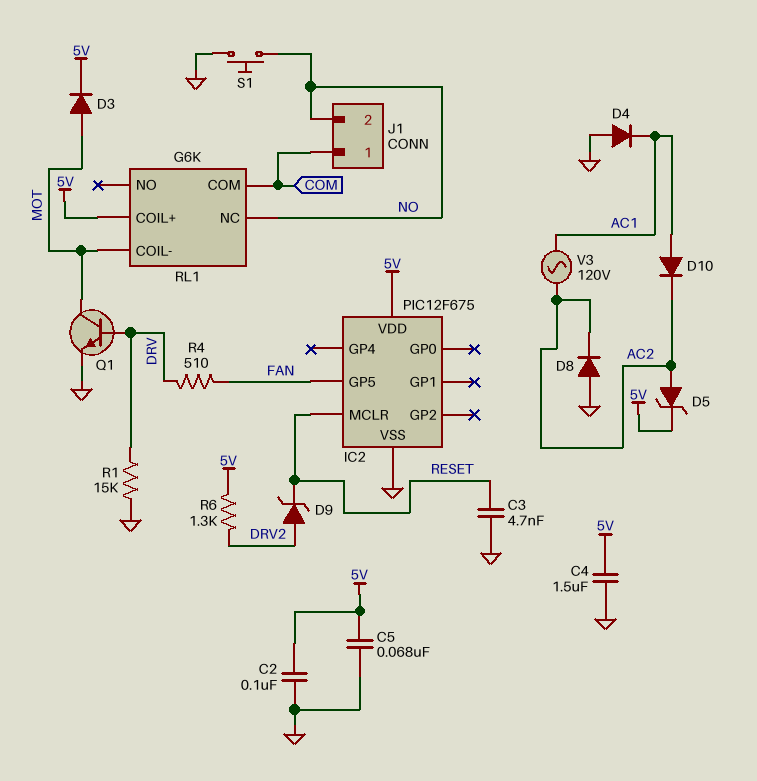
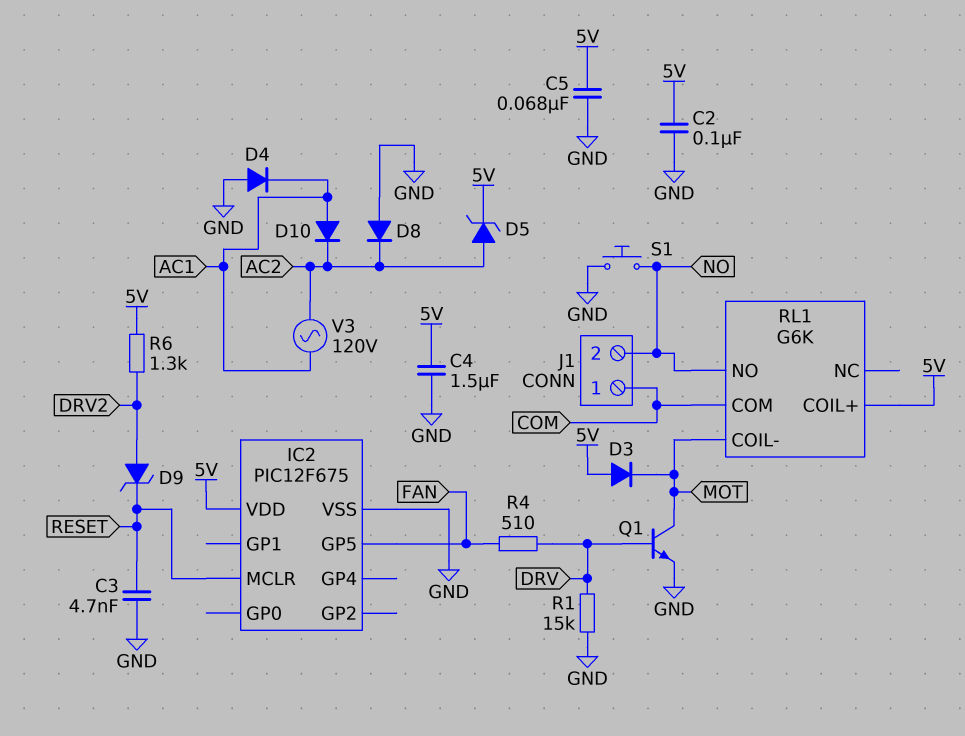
D3: diode (A MOT, K 5V) -> diode (A 5V, K MOT)
RL1 pin NC: NO -> none
RL1 pin NO: none -> NO

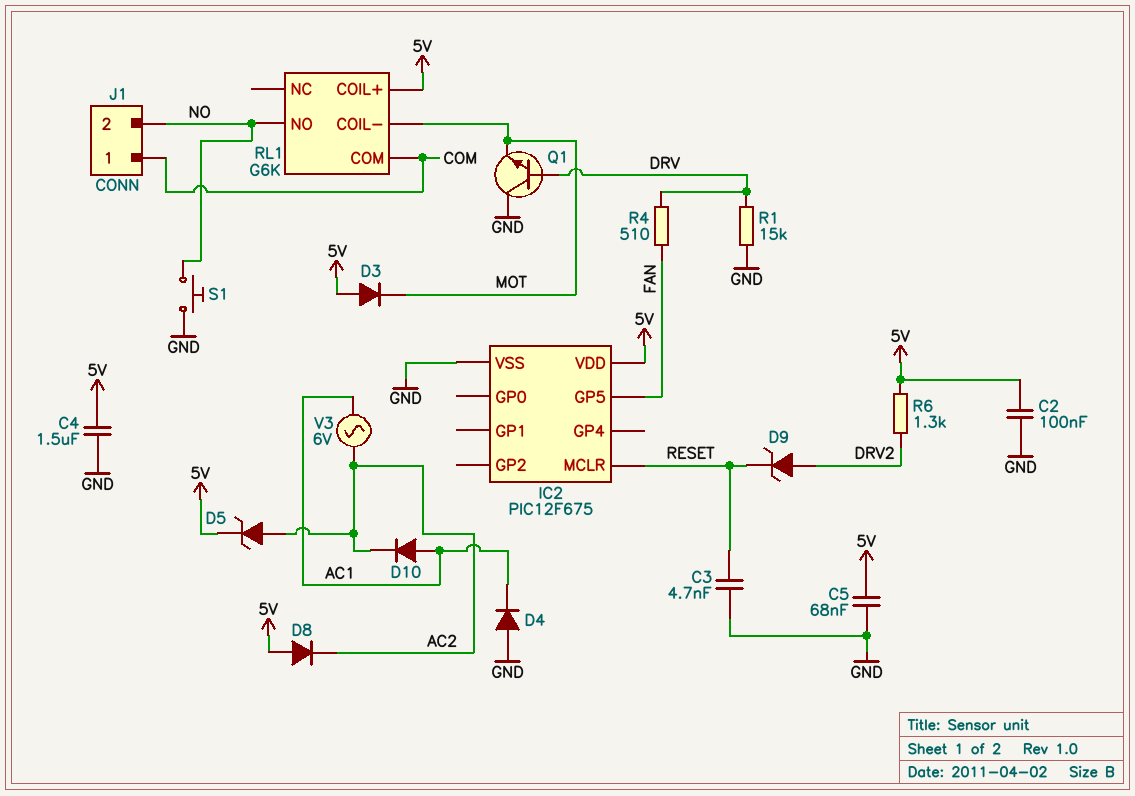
D8: diode (A GND, K AC2) -> diode (A 5V, K AC2)
Q1: NPN (B DRV, C MOT, E GND) -> NPN (B DRV, C GND, E MOT)
V3: AC 120V (AC1, AC2) -> AC 6V (AC1, AC2)

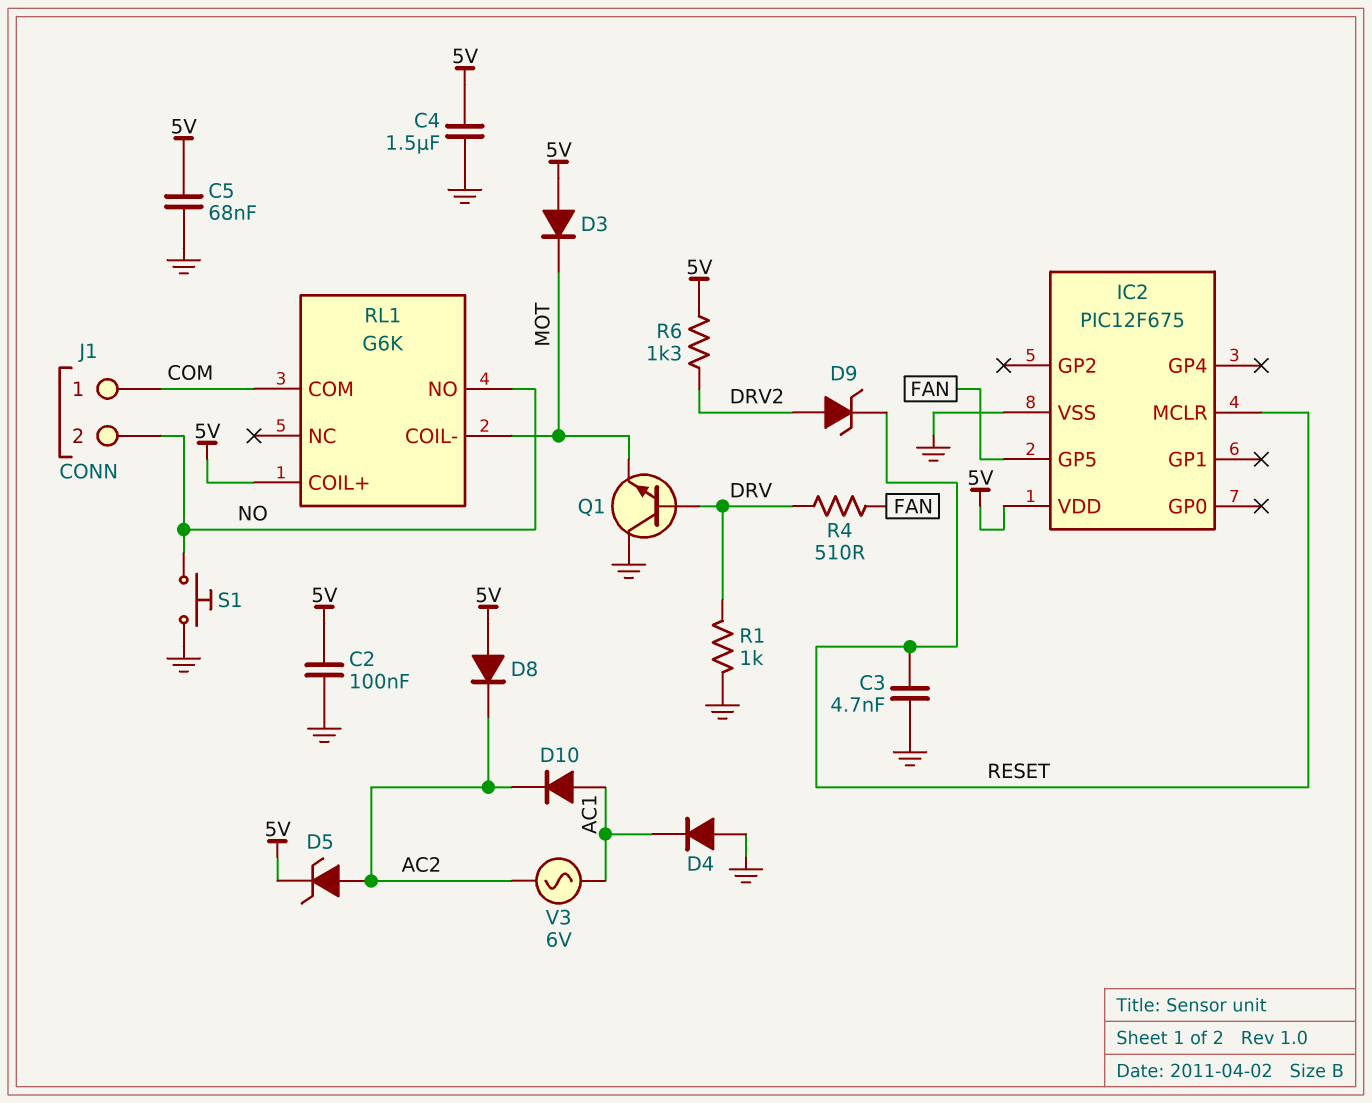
R1: 15k (DRV, GND) -> 1k (DRV, GND)

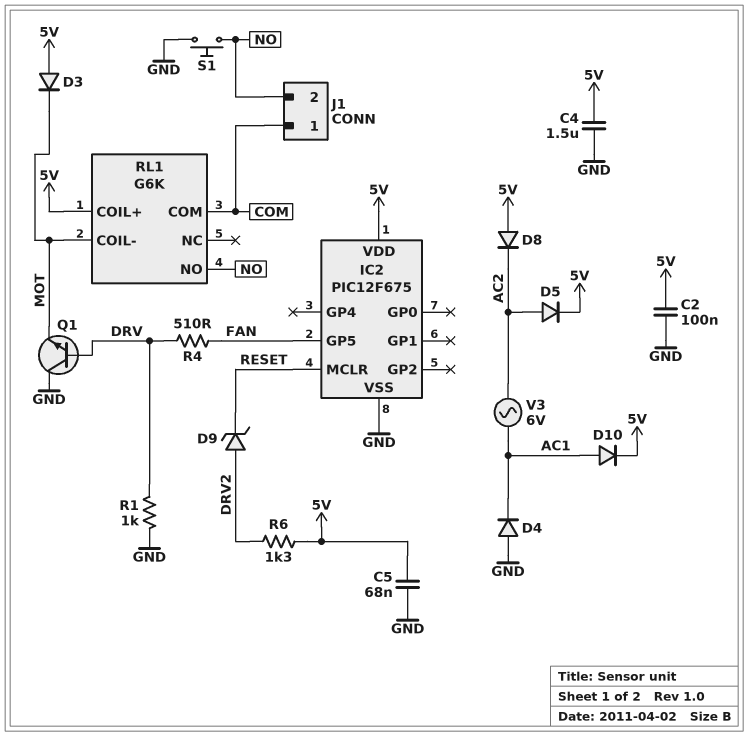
C3: 4.7nF (GND, RESET) -> none
D5: zener (A AC2, K 5V) -> diode (A AC2, K 5V)
D10: diode (A AC1, K AC2) -> diode (A AC1, K 5V)

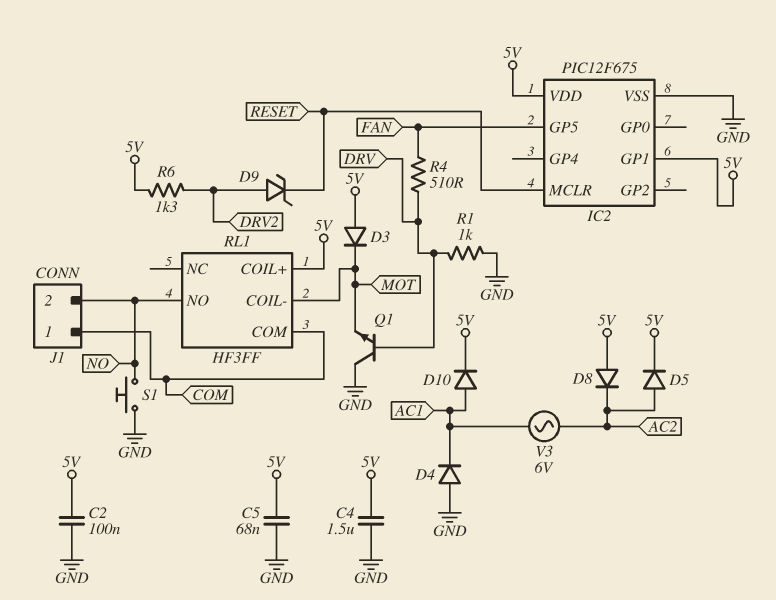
IC2 pin GP1: none -> 5V
RL1: G6K -> HF3FF

